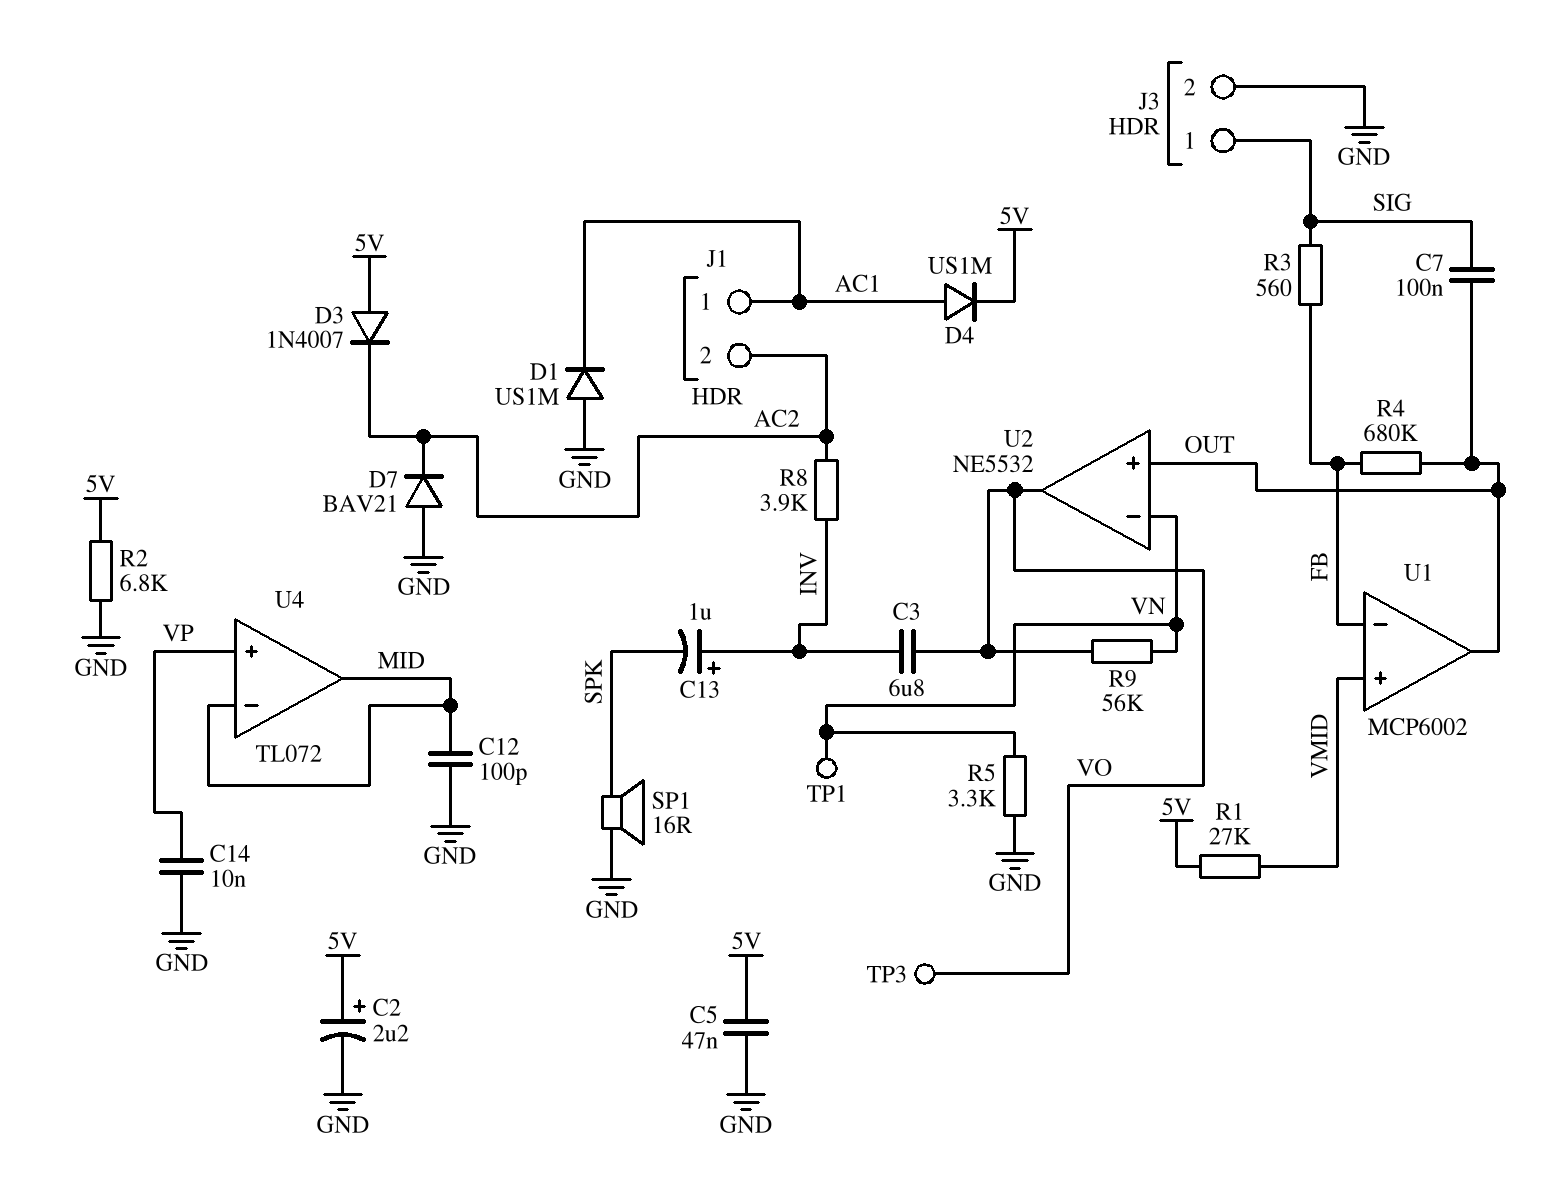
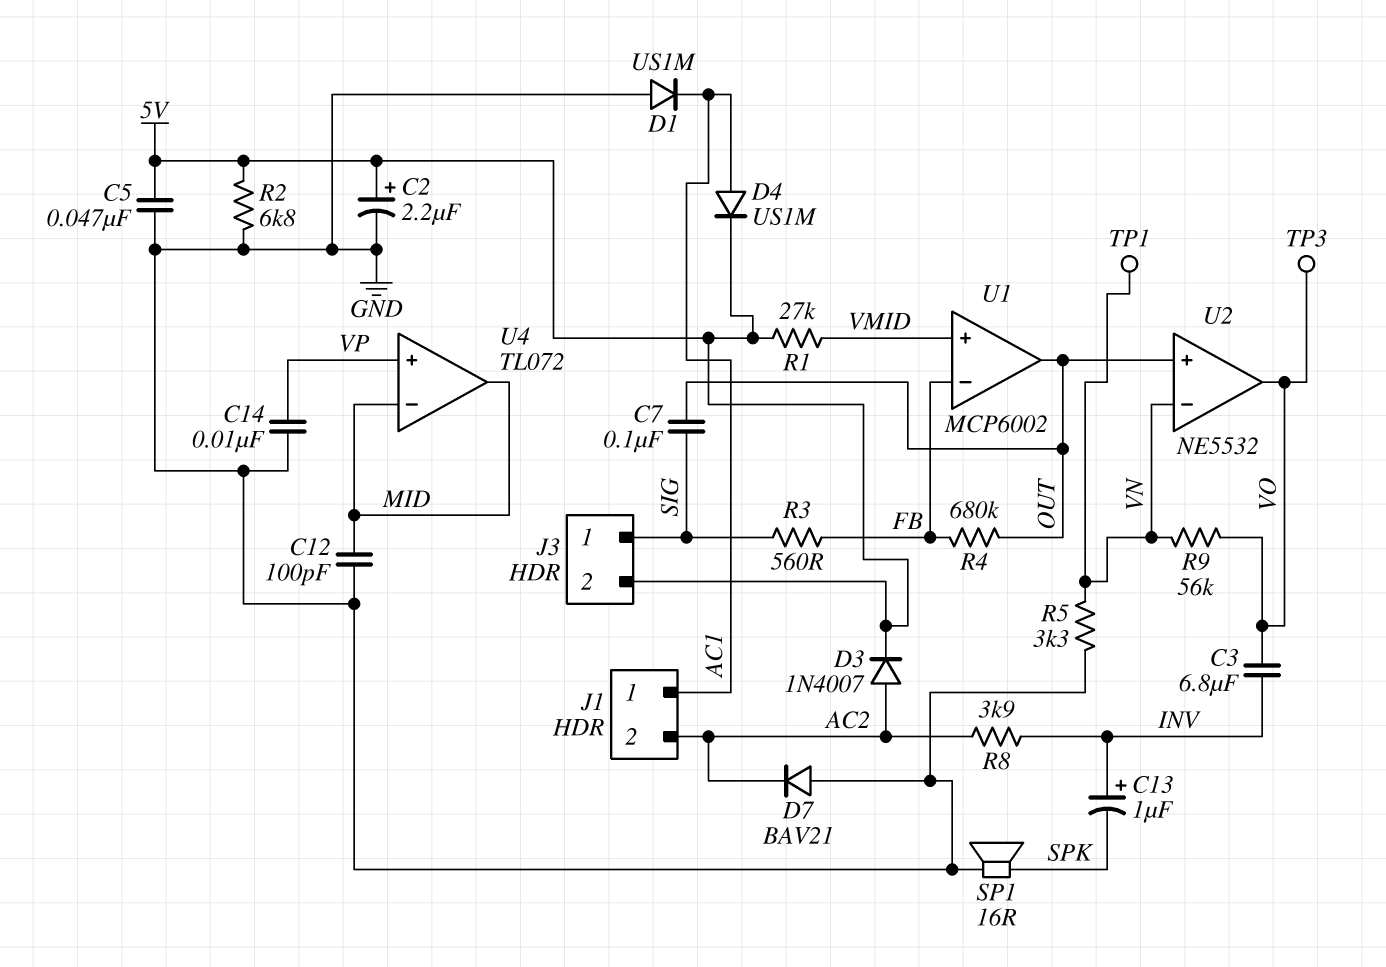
D3: diode 1N4007 (A 5V, K AC2) -> diode 1N4007 (A AC2, K 5V)
J3 pin 2: GND -> 5V

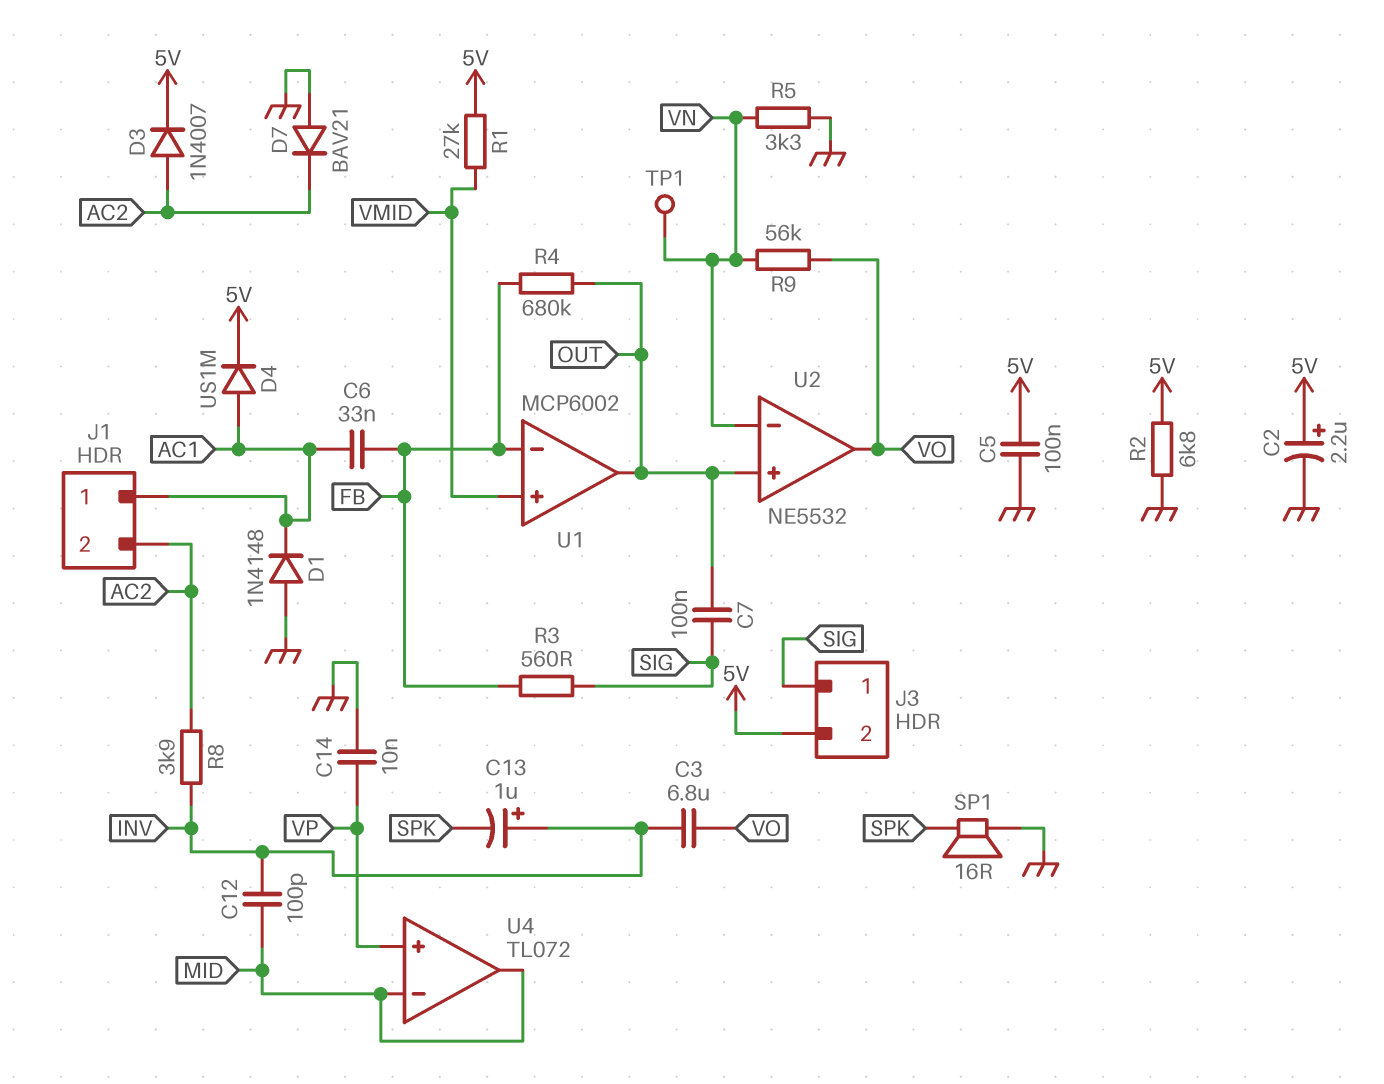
C5: 47nF (5V, GND) -> 100nF (5V, GND)
C6: none -> 33nF (AC1, FB)
C12: 100pF (GND, MID) -> 100pF (INV, MID)
D1: diode US1M (A GND, K AC1) -> diode 1N4148 (A GND, K AC1)
TP3: test point (VO) -> none

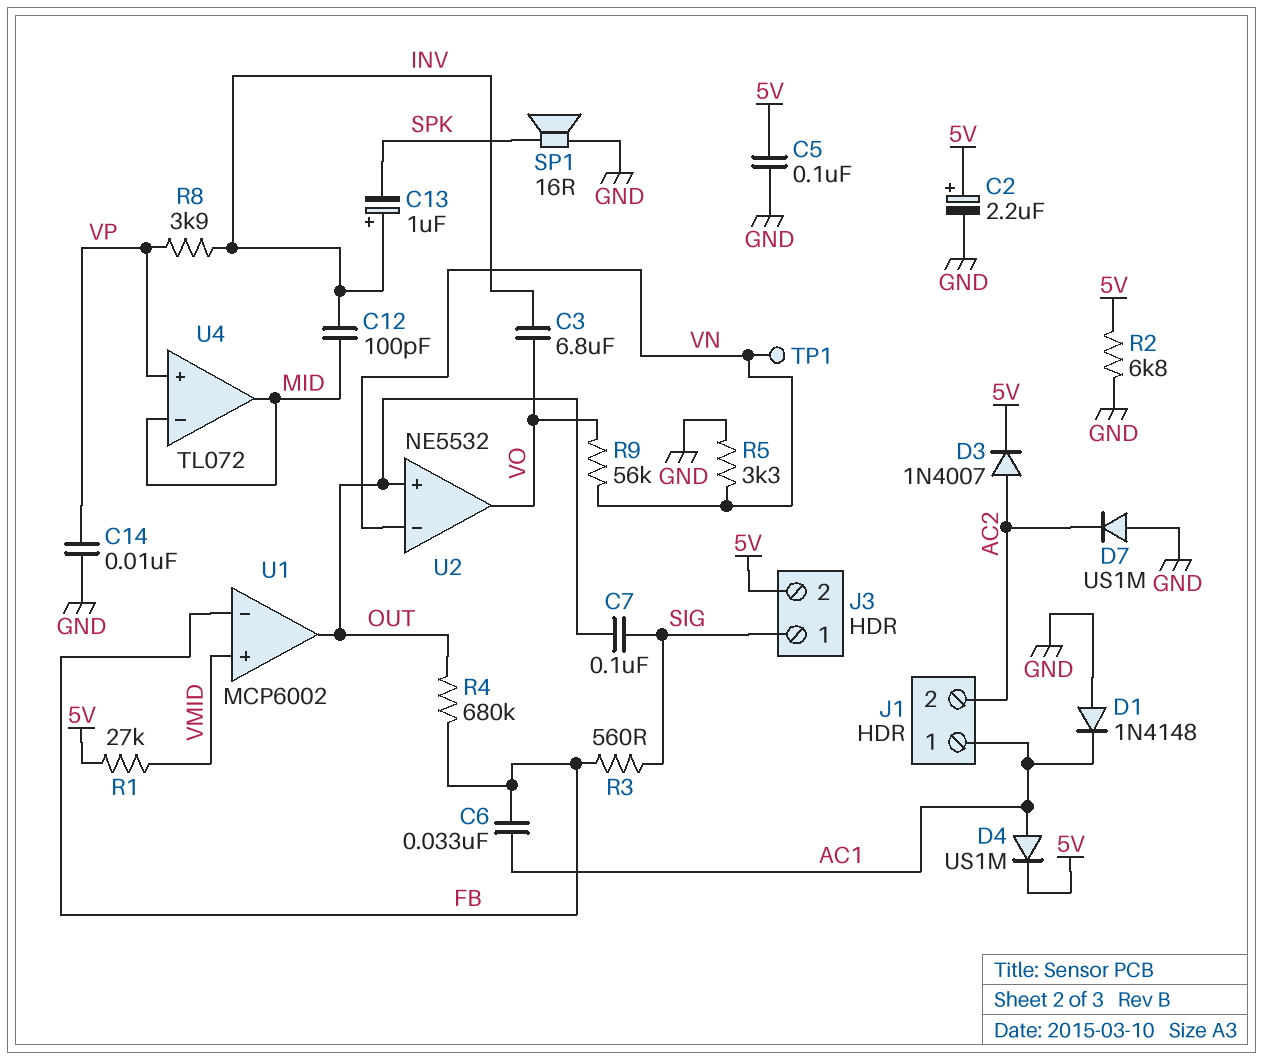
D7: diode BAV21 (A GND, K AC2) -> diode US1M (A GND, K AC2)
R8: 3.9k (AC2, INV) -> 3.9k (INV, VP)

